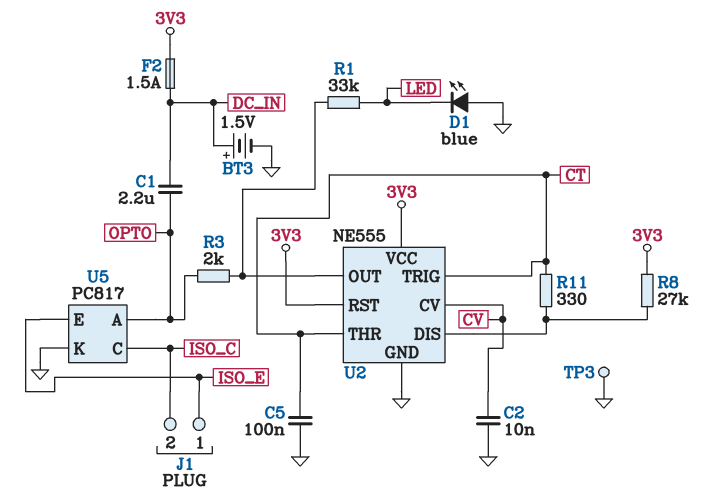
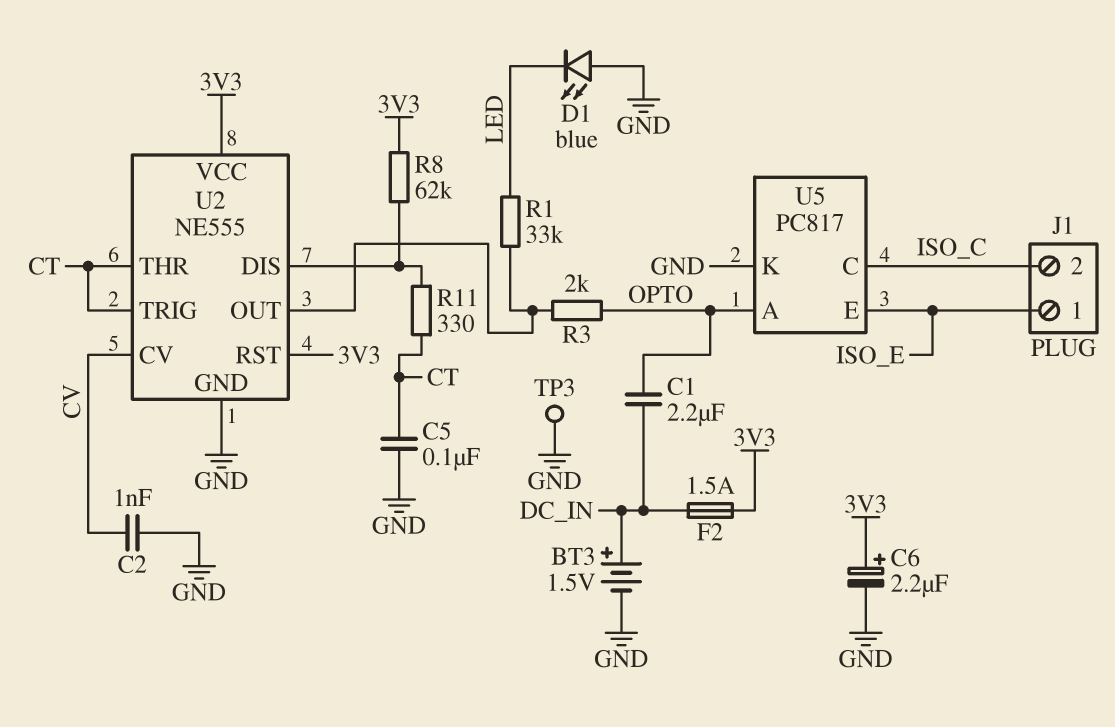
C2: 10nF (CV, GND) -> 1nF (CV, GND)
C6: none -> 2.2uF (plus 3V3, minus GND)
R8: 27k (3V3, U2/DIS) -> 62k (3V3, U2/DIS)

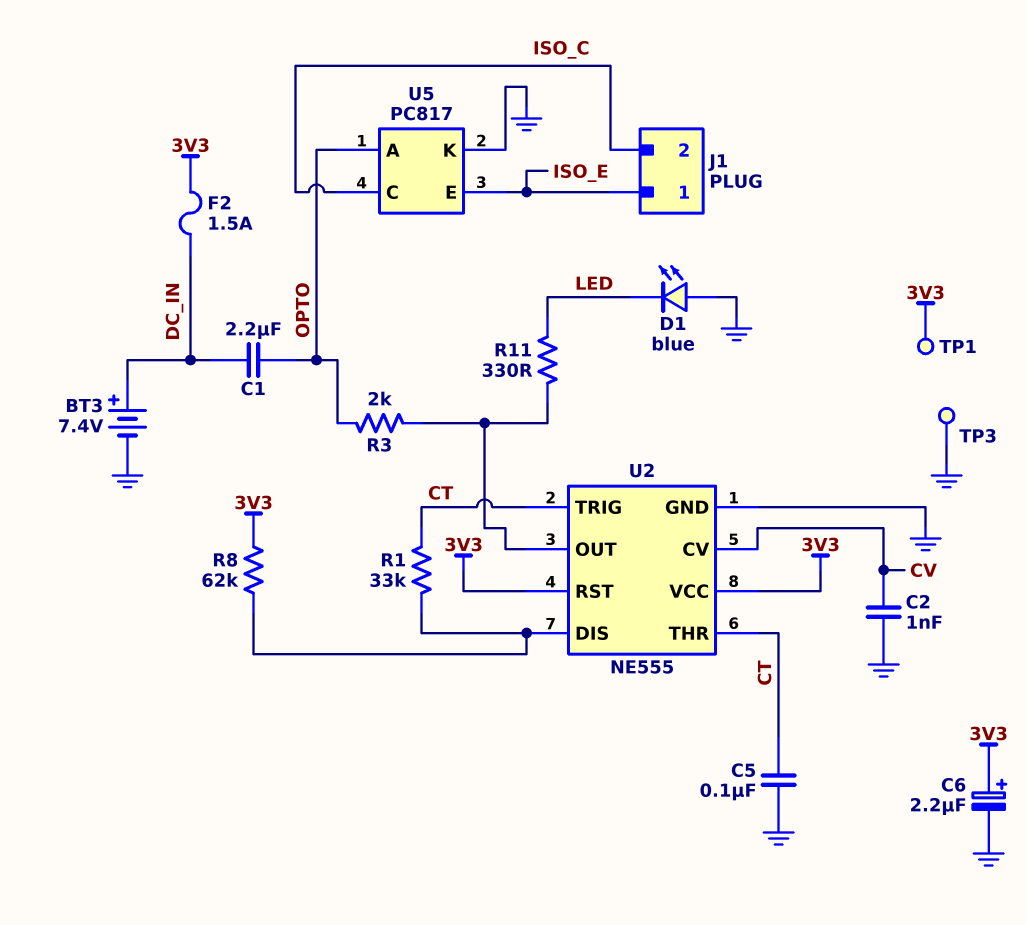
BT3: 1.5V (plus DC_IN, minus GND) -> 7.4V (plus DC_IN, minus GND)
R1: 33k (LED, U2/OUT) -> 33k (CT, U2/DIS)
R11: 330 (CT, U2/DIS) -> 330 (LED, U2/OUT)
TP1: none -> test point (3V3)

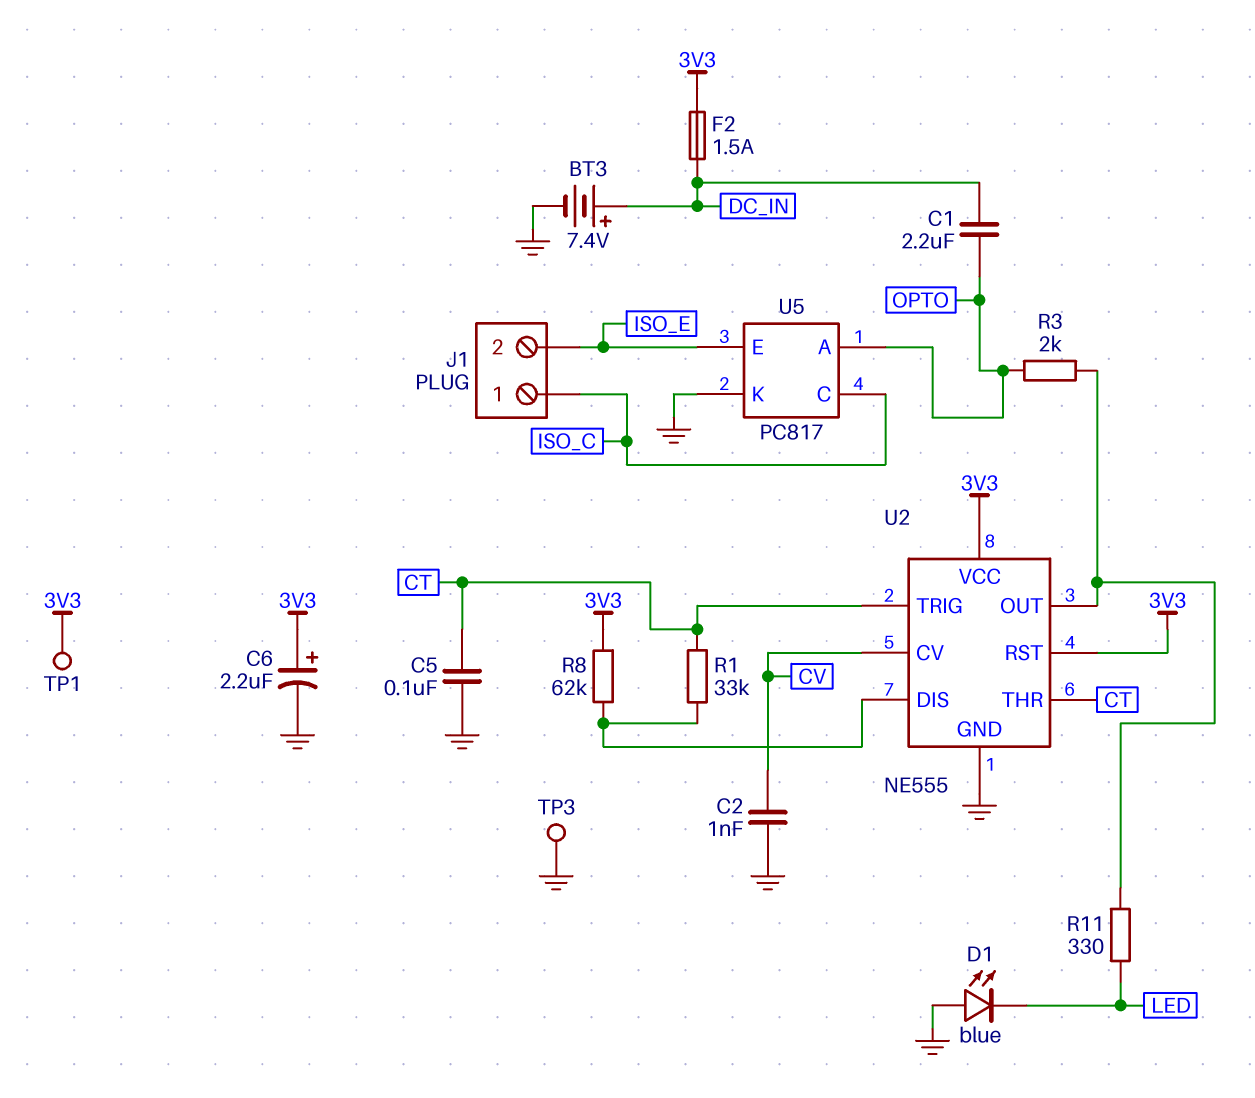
J1 pin 1: ISO_E -> ISO_C
J1 pin 2: ISO_C -> ISO_E

